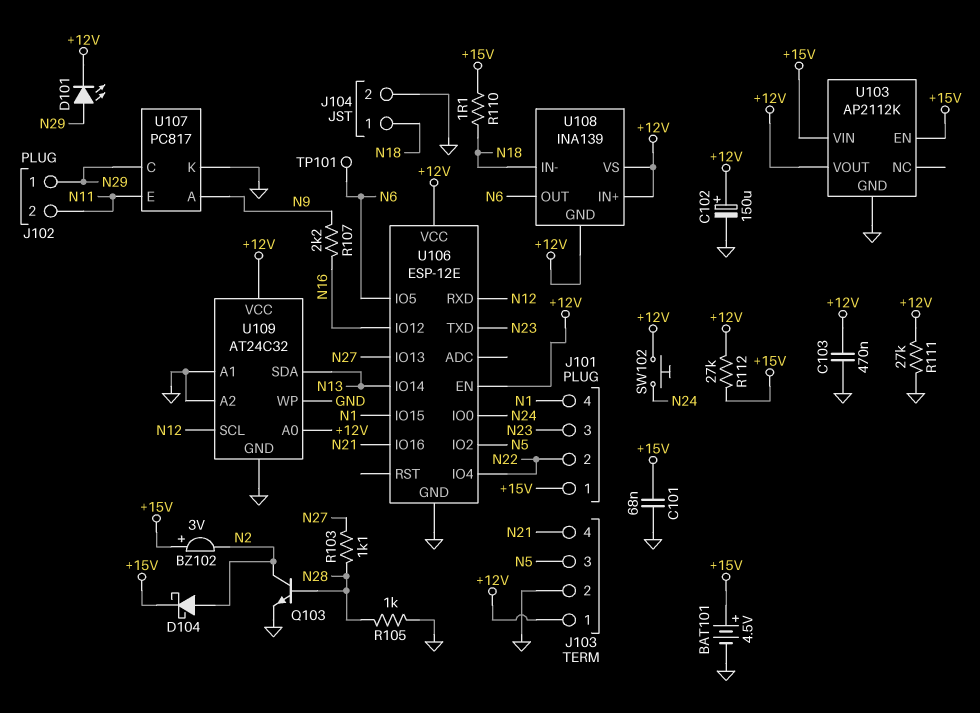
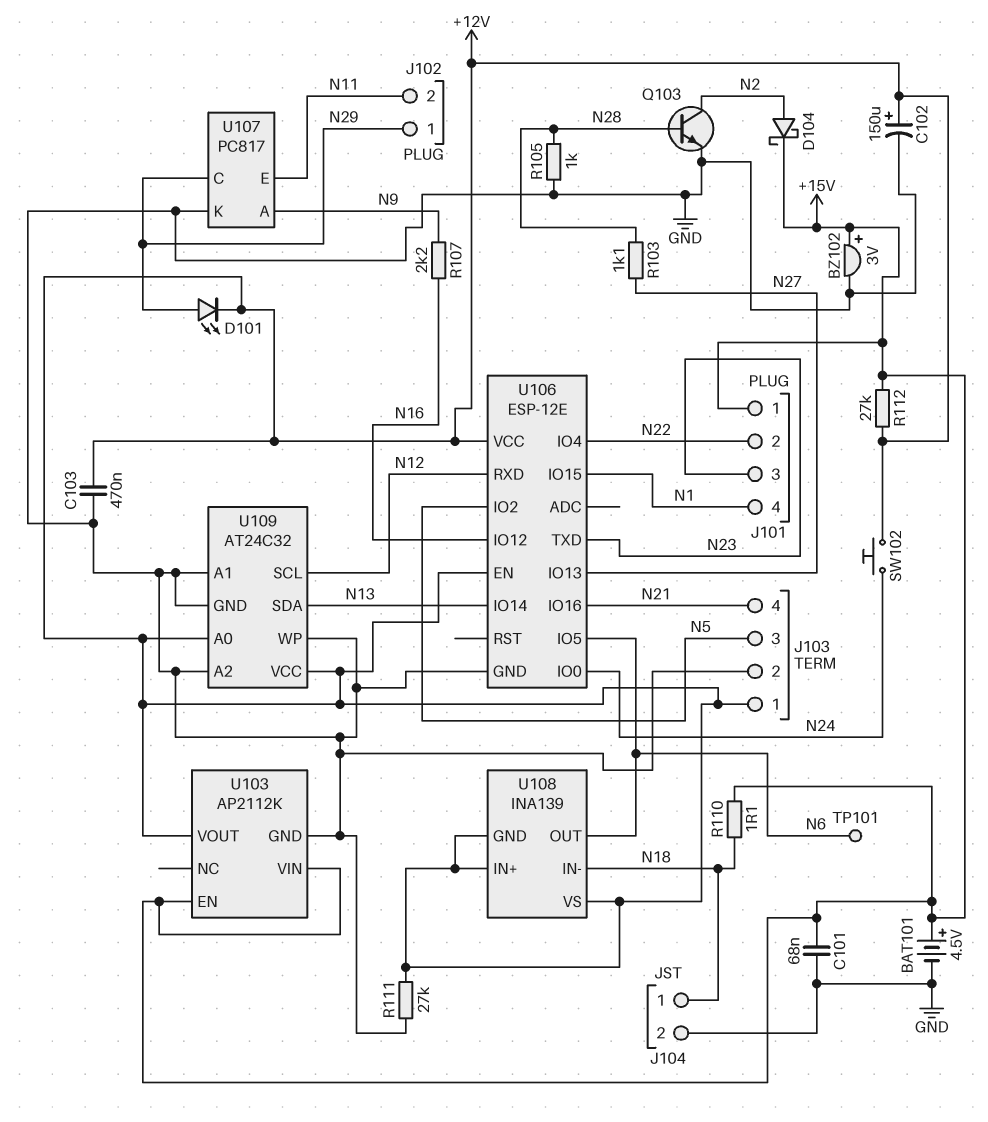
BZ102: buzzer 3V (plus +15V, minus N2) -> buzzer 3V (plus +15V, minus GND)

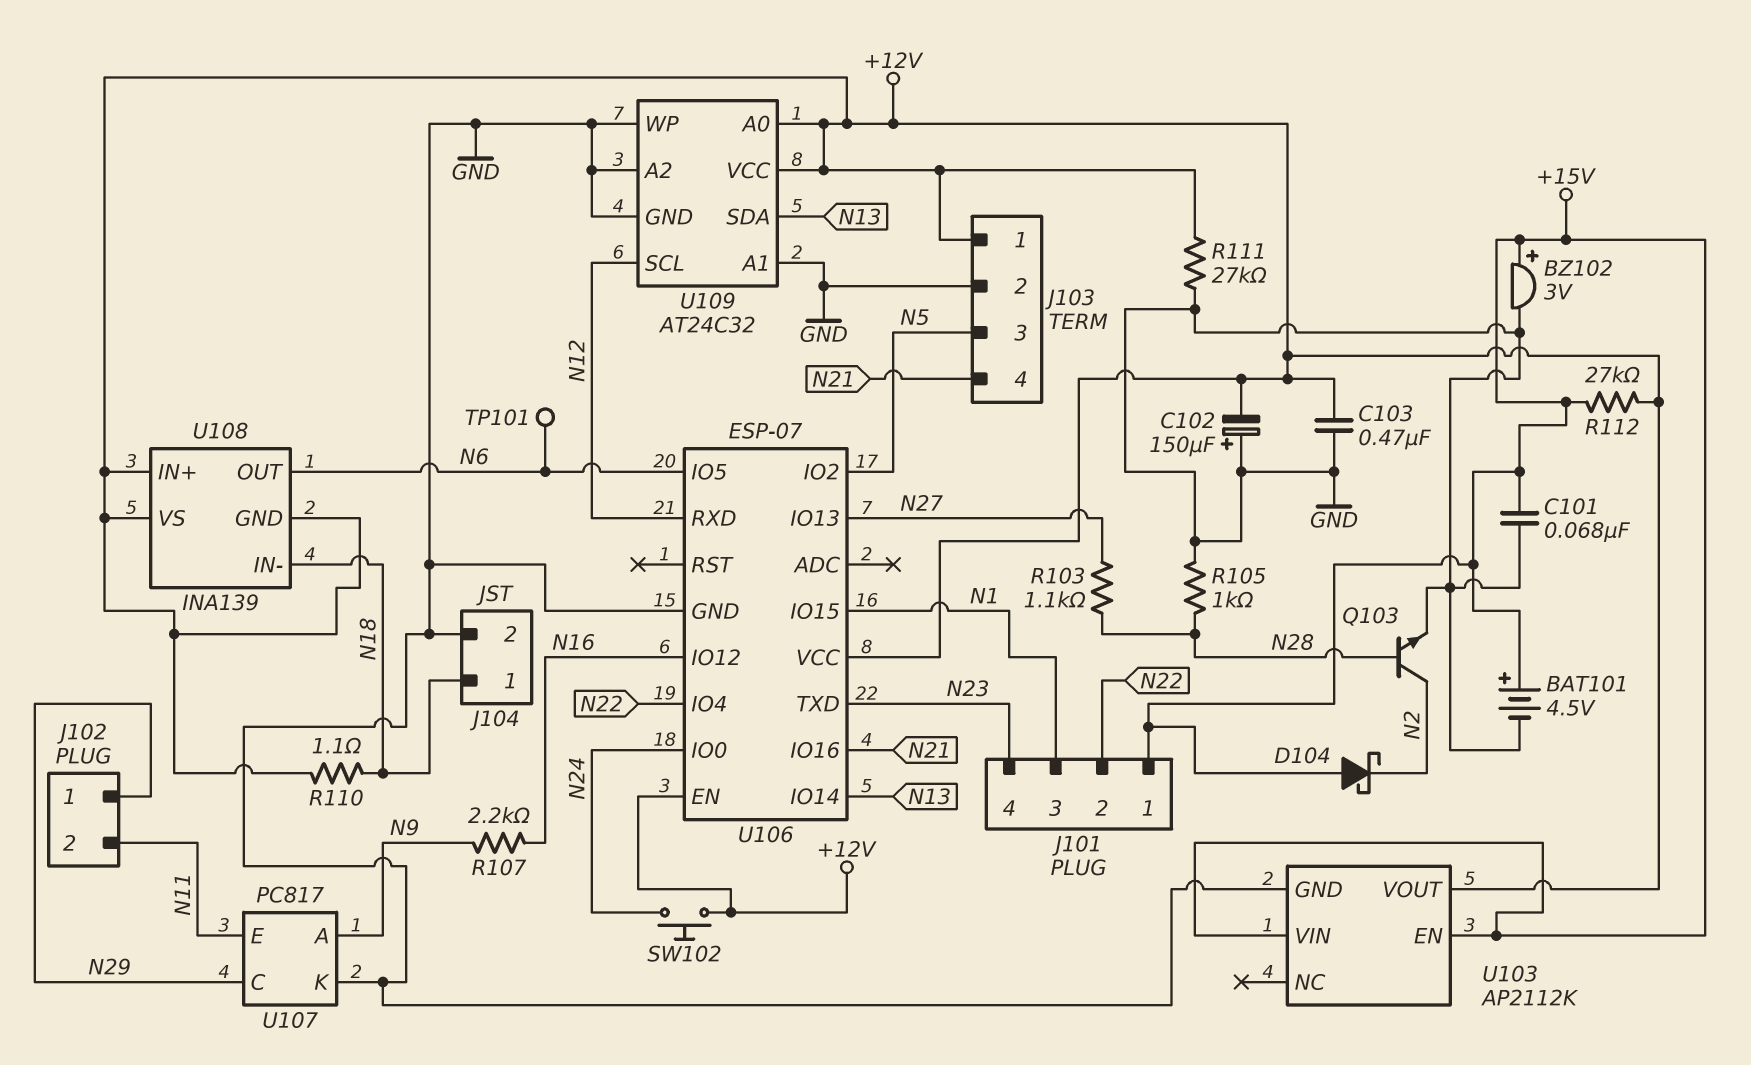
C102: 150uF (plus +12V, minus GND) -> 150uF (plus GND, minus +12V)
D101: LED (A N29, K +12V) -> none
D104: schottky (A N2, K +15V) -> schottky (A +15V, K N2)
J101 pin 3: N23 -> N1
J101 pin 4: N1 -> N23
R110: 1.1 (+15V, N18) -> 1.1 (+12V, N18)
U106: ESP-12E -> ESP-07

